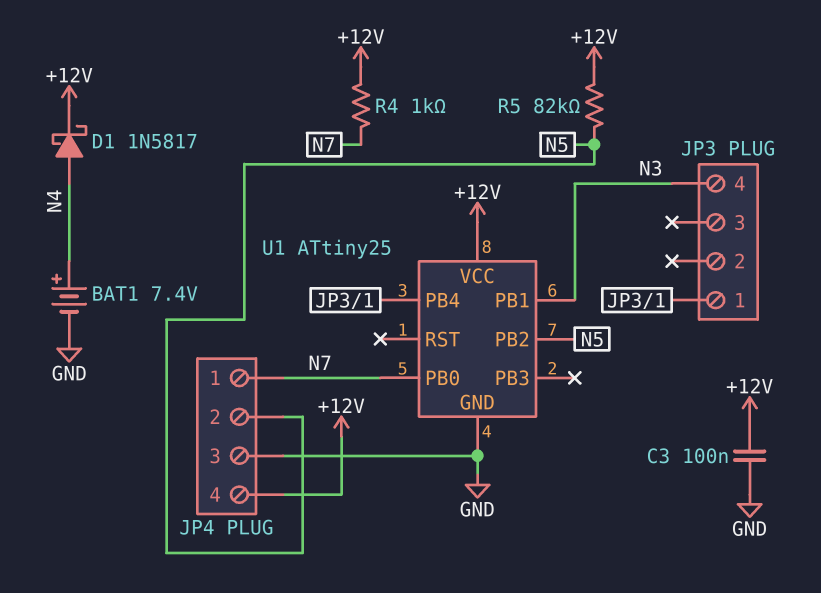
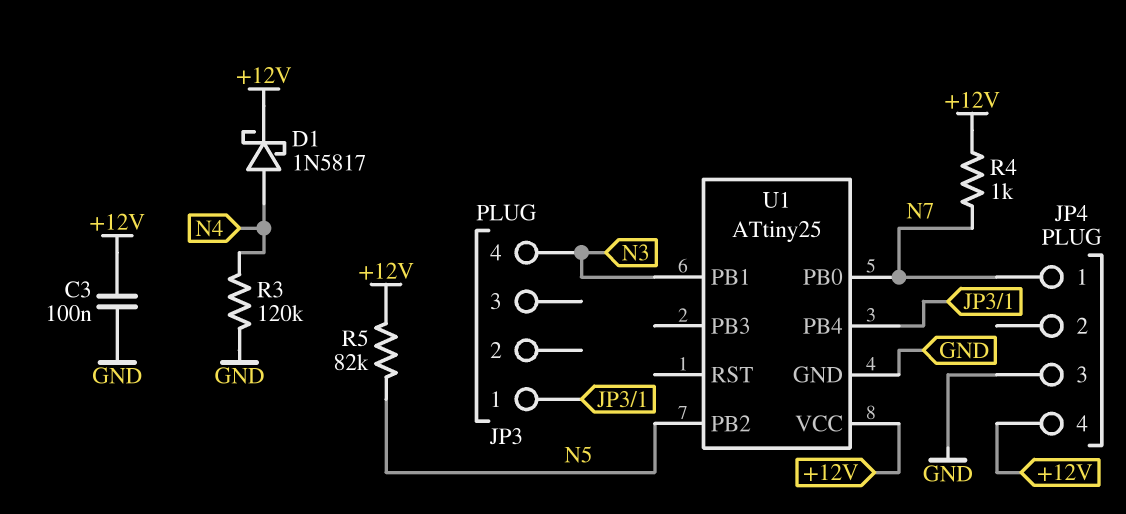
BAT1: 7.4V (plus N4, minus GND) -> none
JP4 pin 2: N5 -> none
R3: none -> 120k (GND, N4)

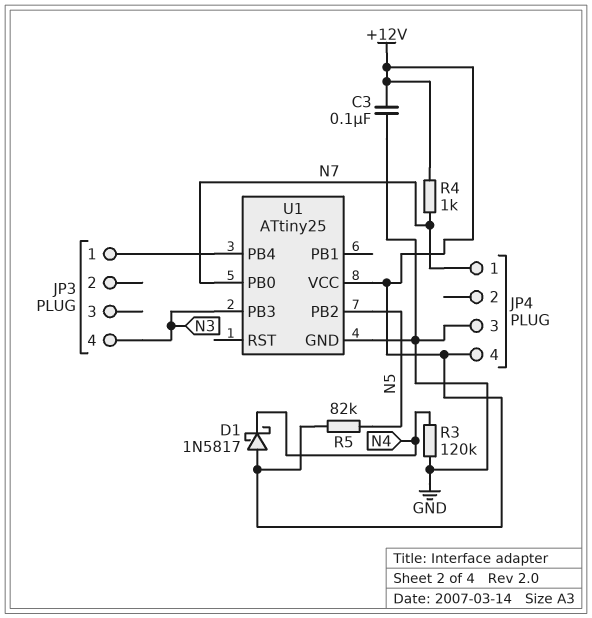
D1: schottky 1N5817 (A N4, K +12V) -> schottky 1N5817 (A +12V, K N4)
U1 pin PB1: N3 -> none
U1 pin PB3: none -> N3

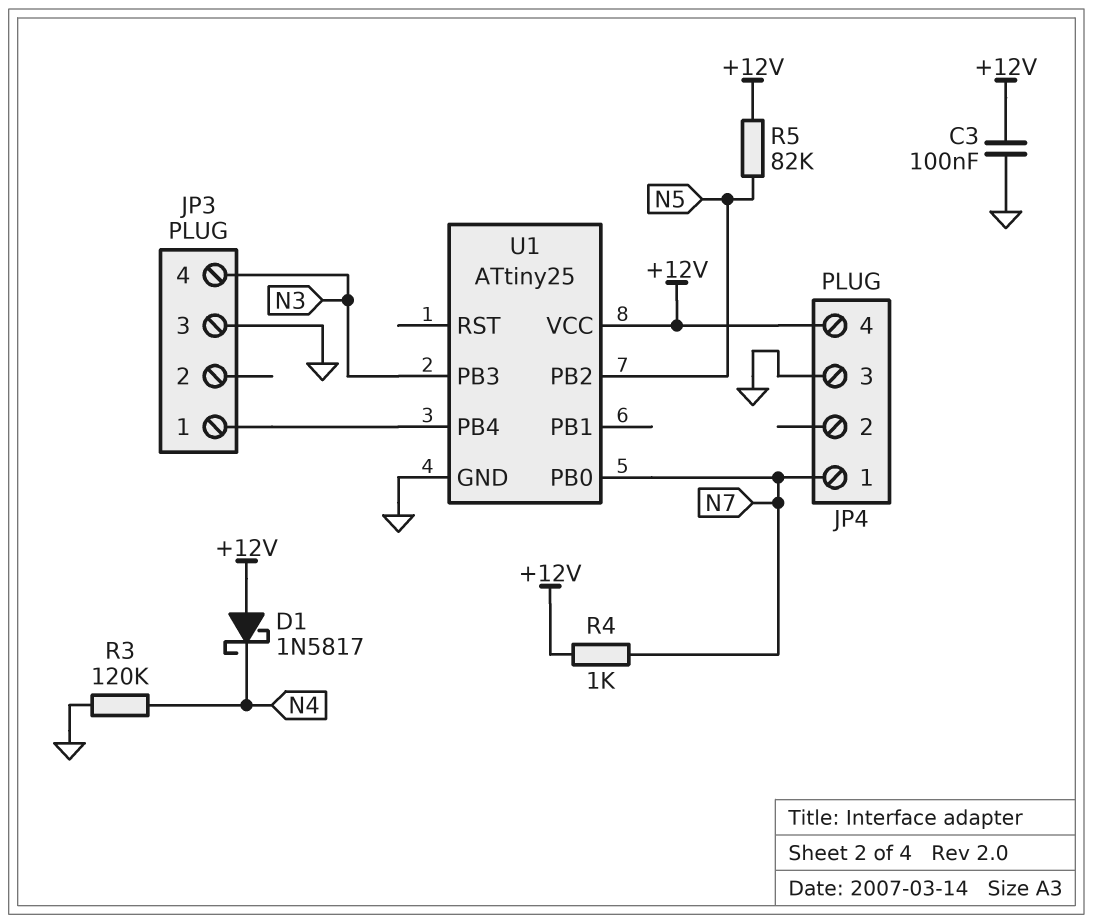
JP3 pin 3: none -> GND

